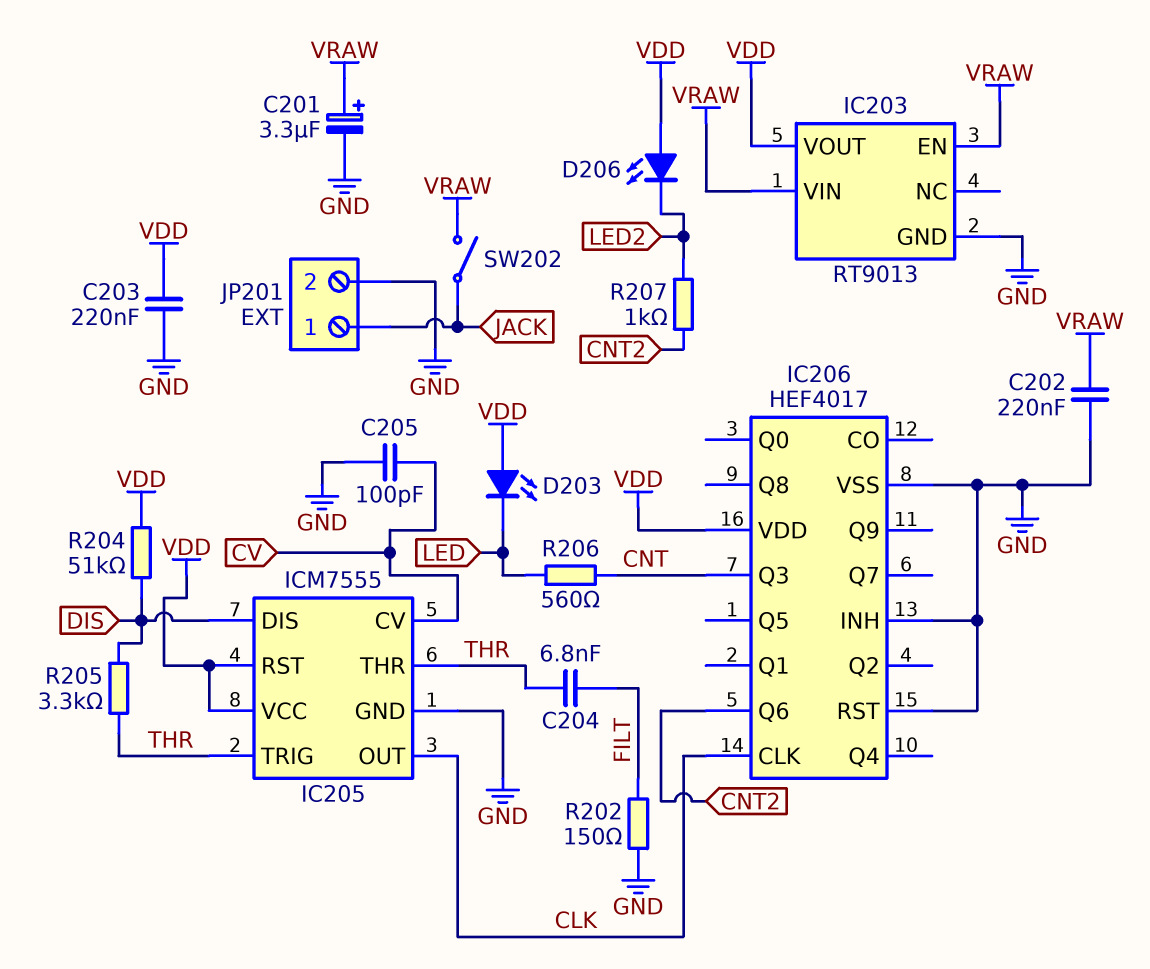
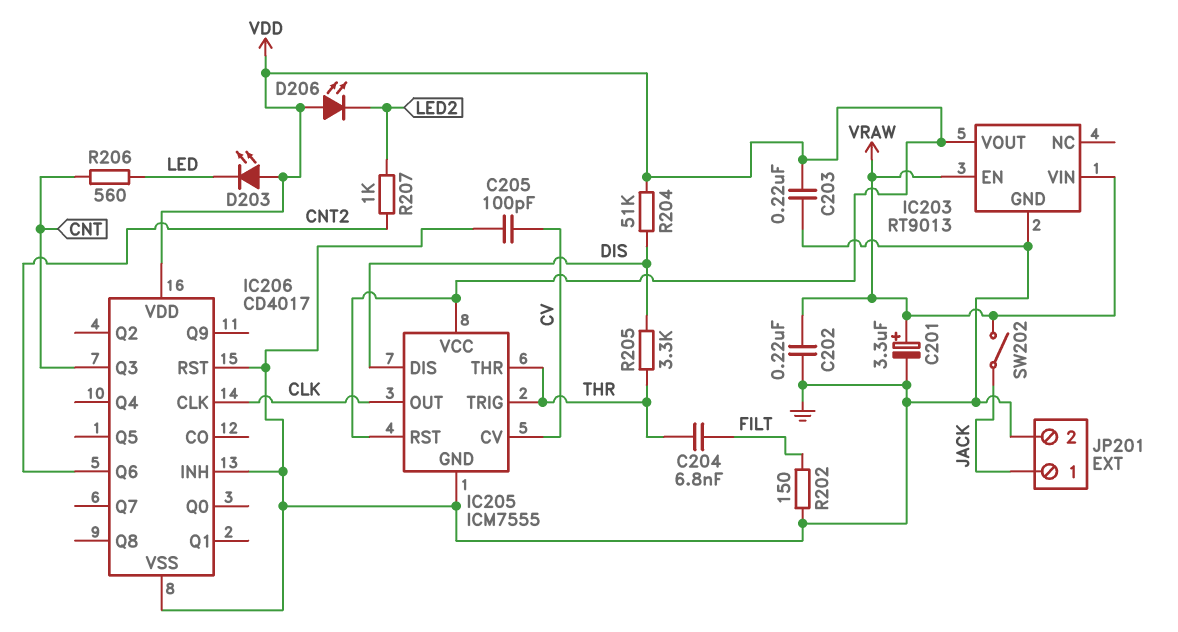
IC206: HEF4017 -> CD4017

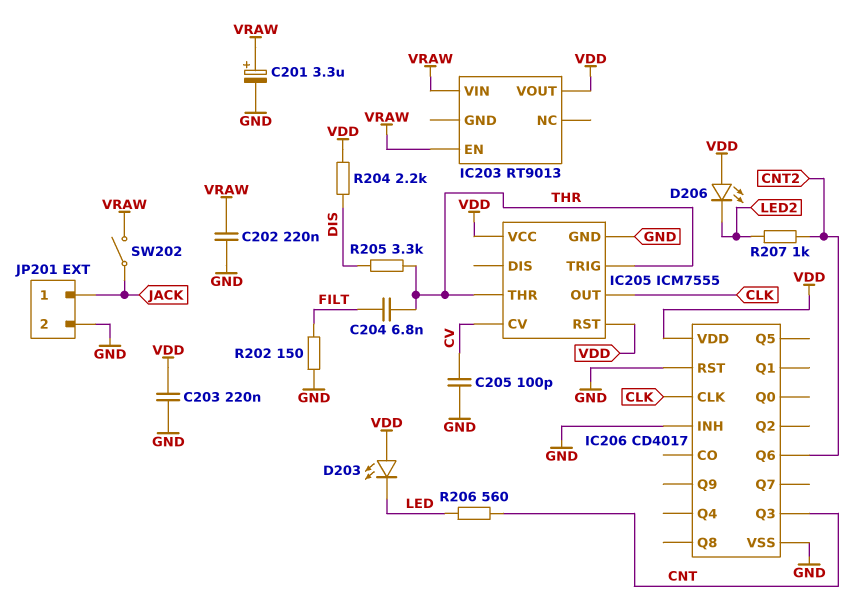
IC203 pin GND: GND -> none
IC205 pin DIS: DIS -> none
R204: 51k (DIS, VDD) -> 2.2k (DIS, VDD)

